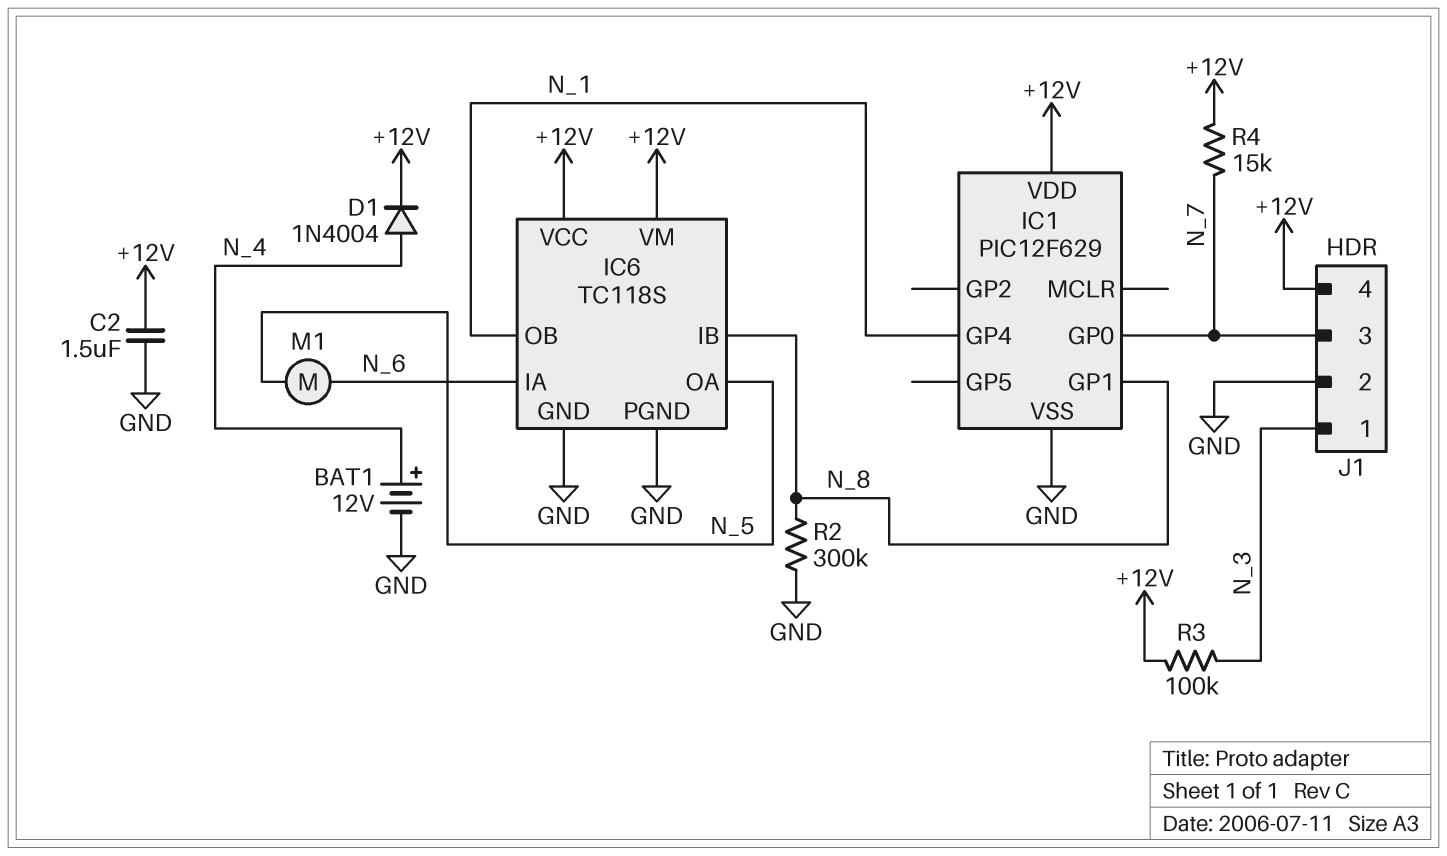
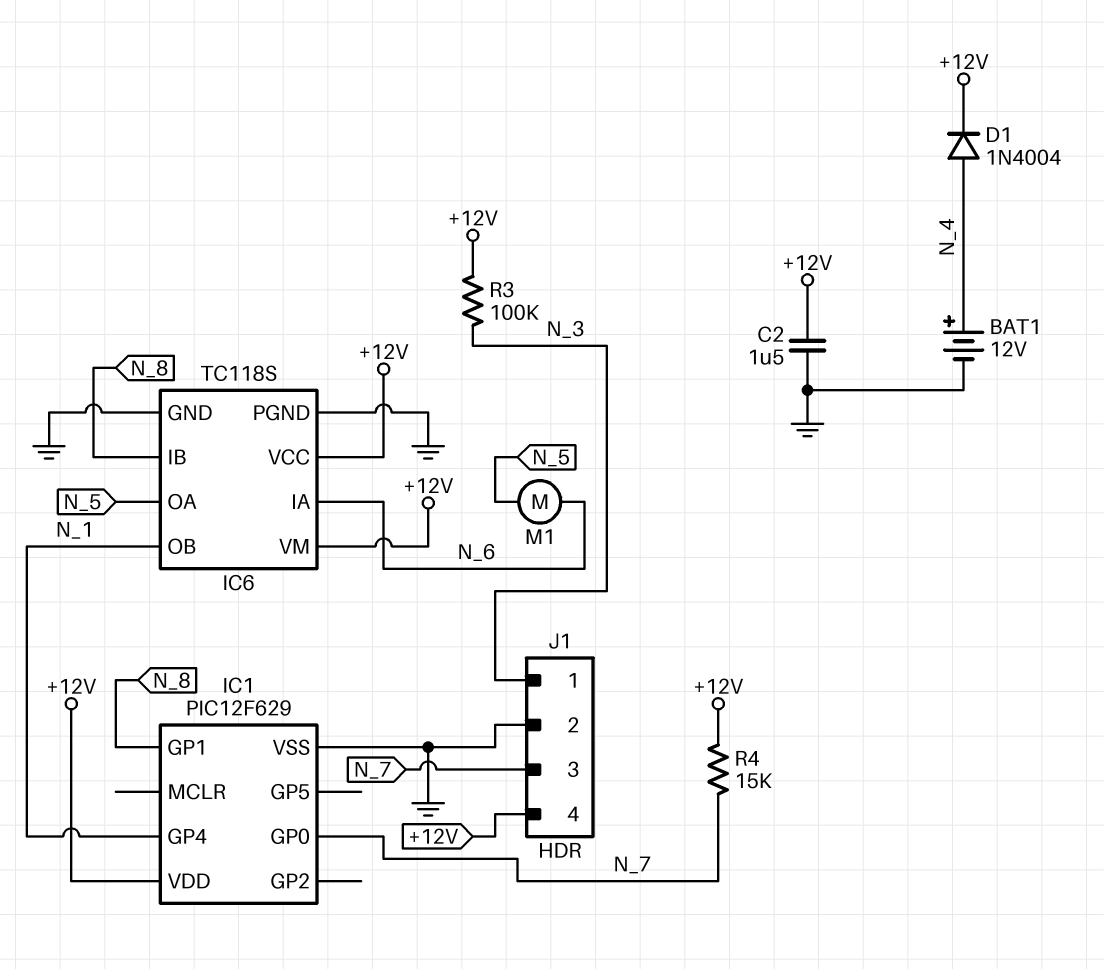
R2: 300k (GND, N_8) -> none

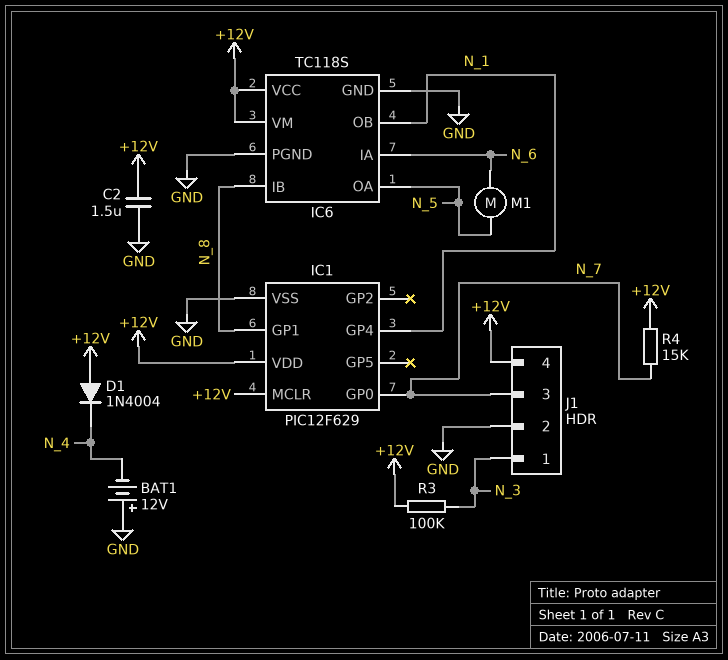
BAT1: 12V (plus N_4, minus GND) -> 12V (plus GND, minus N_4)
D1: diode 1N4004 (A N_4, K +12V) -> diode 1N4004 (A +12V, K N_4)
IC1 pin MCLR: none -> +12V

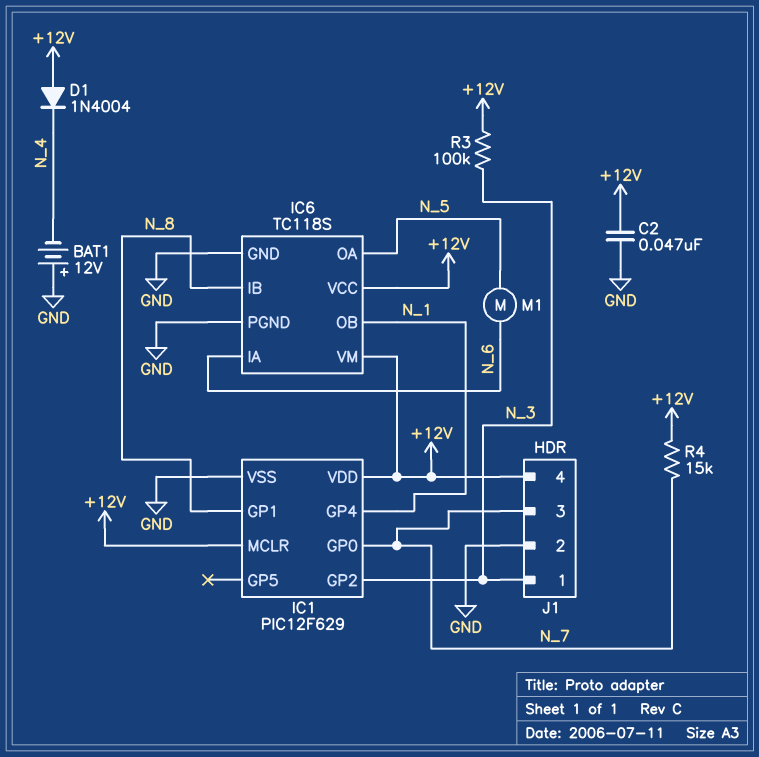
C2: 1.5uF (+12V, GND) -> 47nF (+12V, GND)
IC1 pin GP2: none -> N_3

